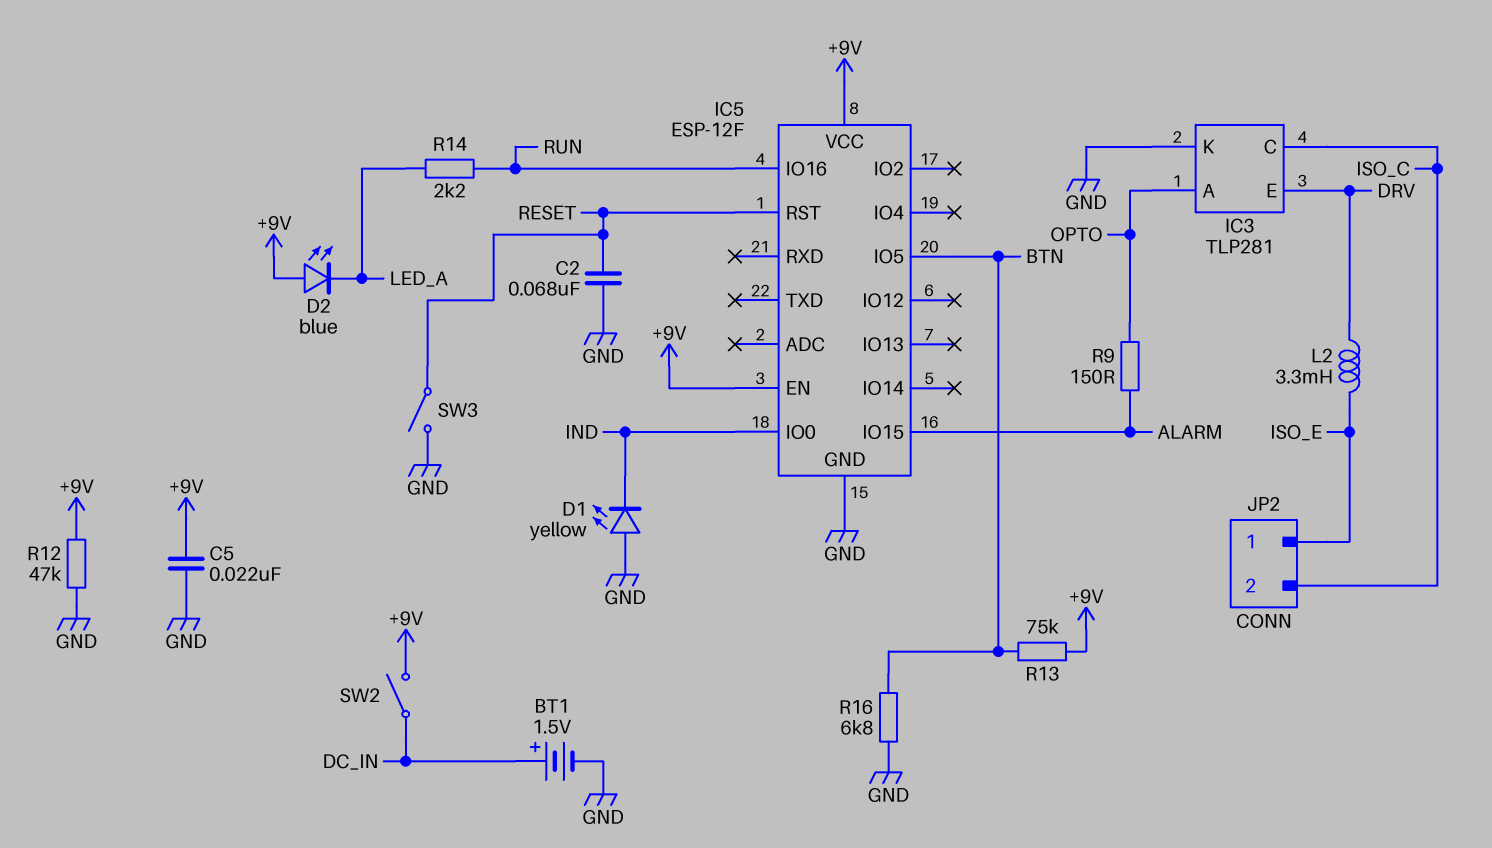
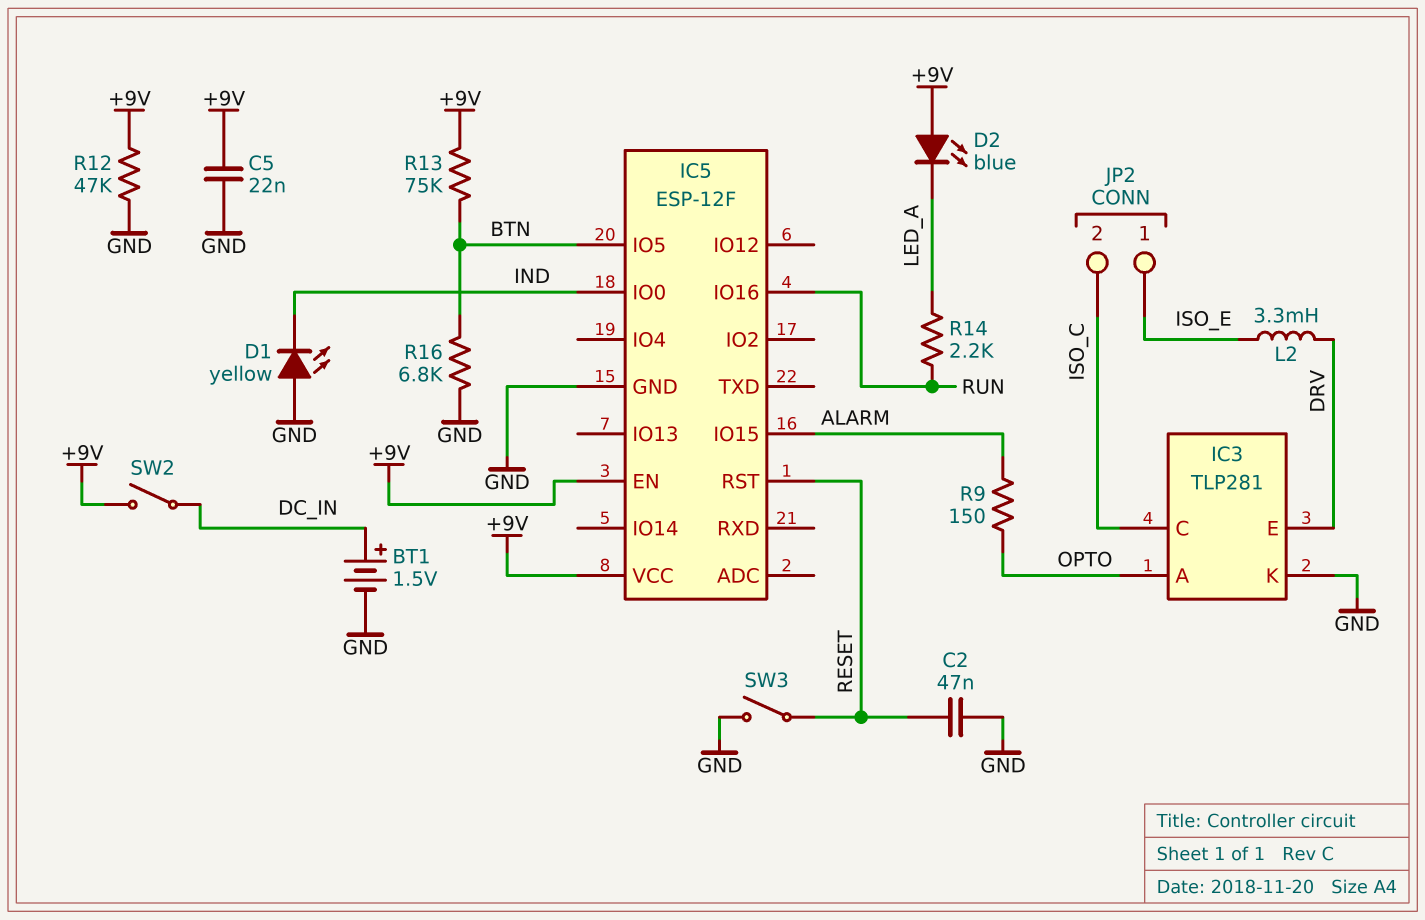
C2: 68nF (GND, RESET) -> 47nF (GND, RESET)

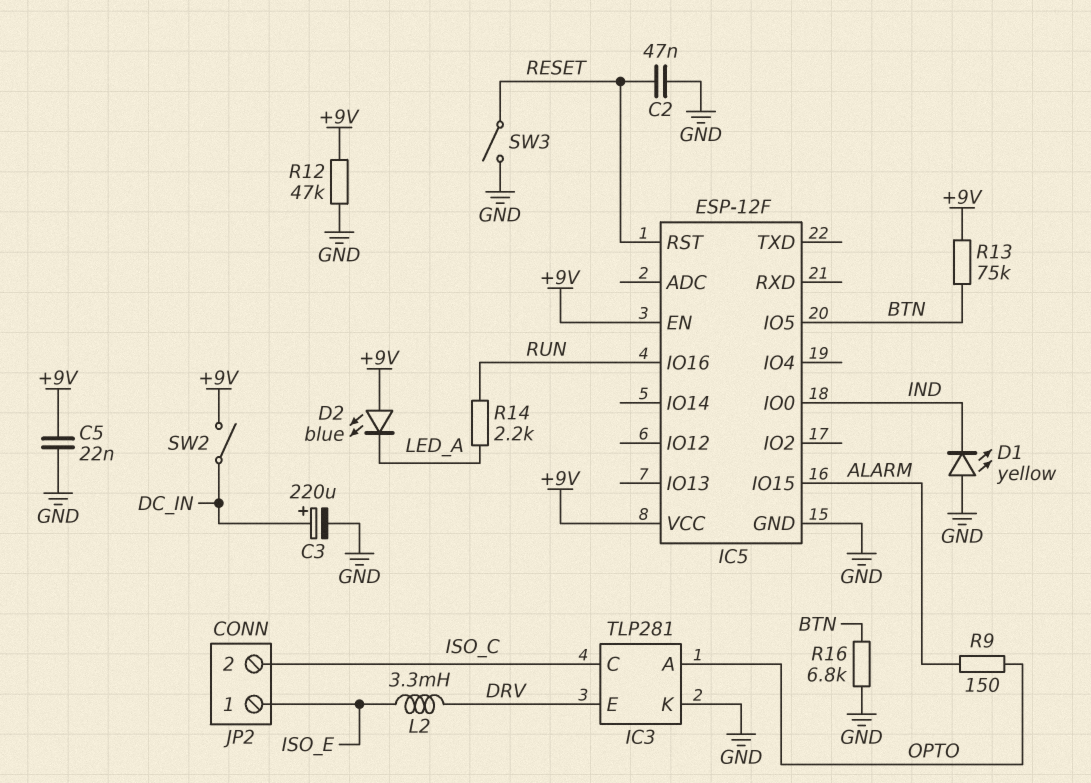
BT1: 1.5V (plus DC_IN, minus GND) -> none
C3: none -> 220uF (plus DC_IN, minus GND)

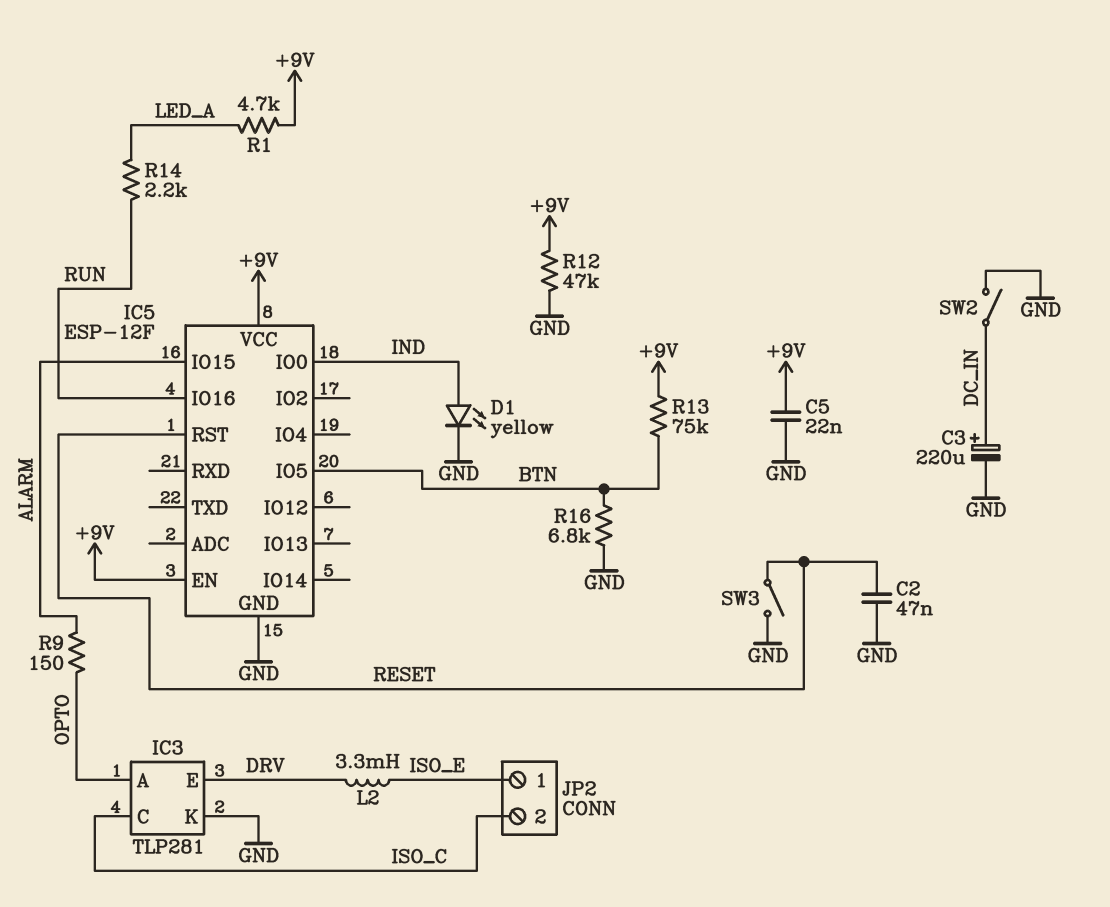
D1: LED yellow (A GND, K IND) -> LED yellow (A IND, K GND)
D2: LED blue (A +9V, K LED_A) -> none
R1: none -> 4.7k (+9V, LED_A)
SW2: switch (+9V, DC_IN) -> switch (DC_IN, GND)

